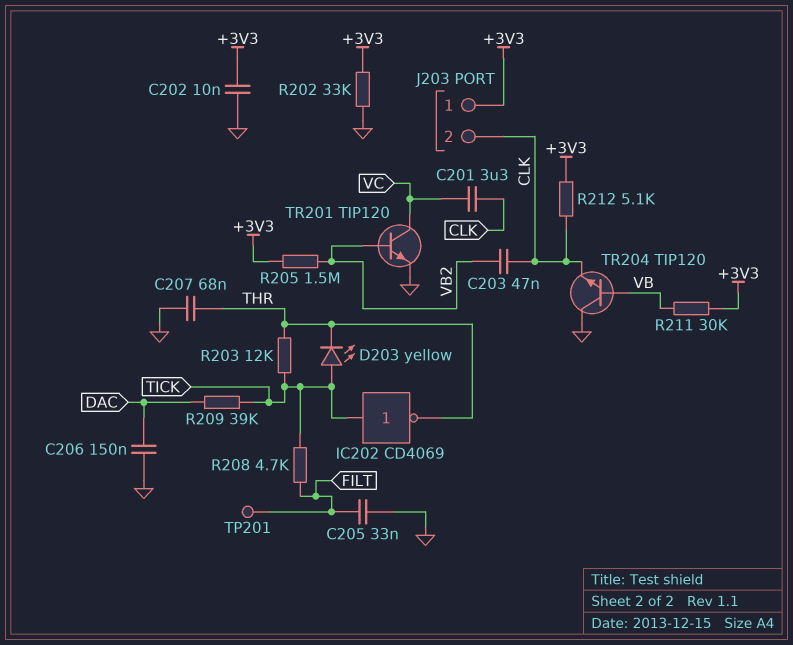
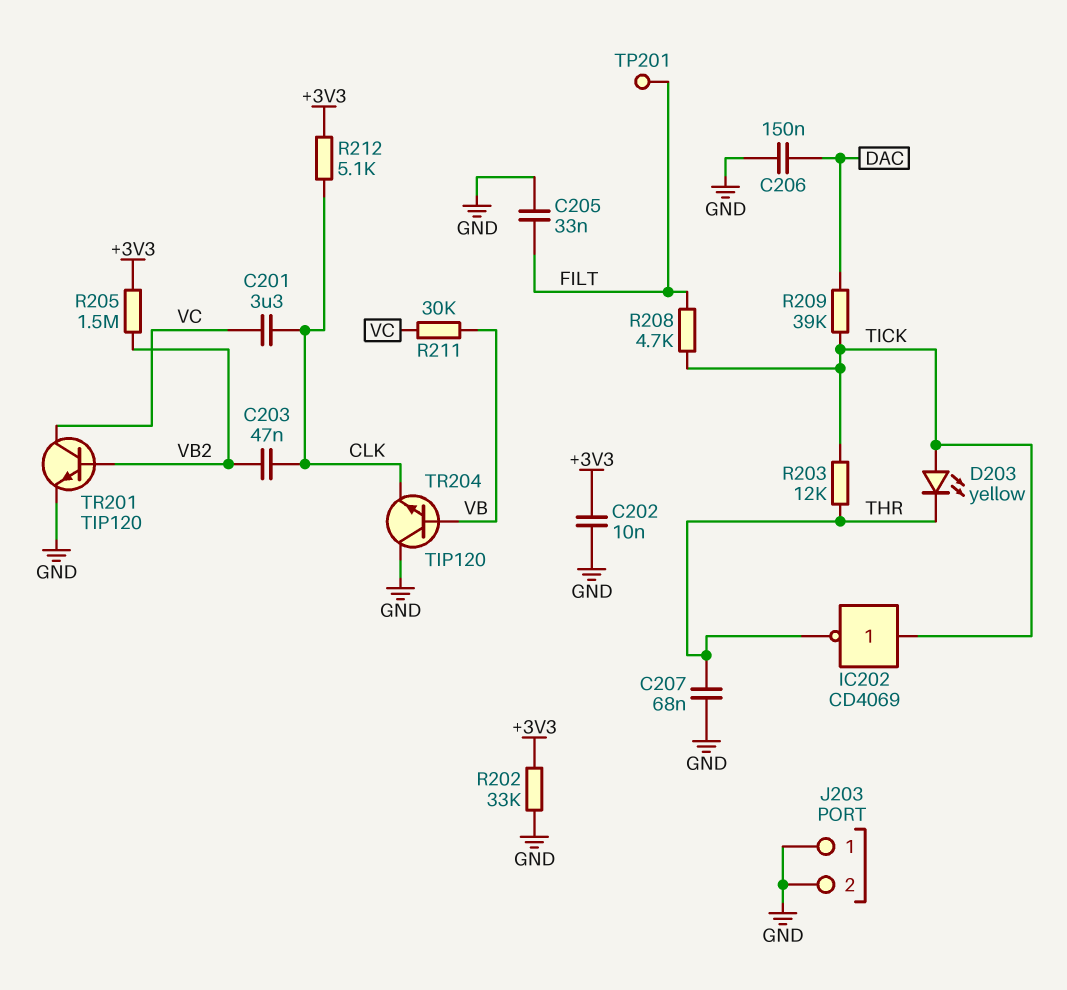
J203 pin 1: +3V3 -> GND
J203 pin 2: CLK -> GND
R211: 30k (+3V3, VB) -> 30k (VB, VC)

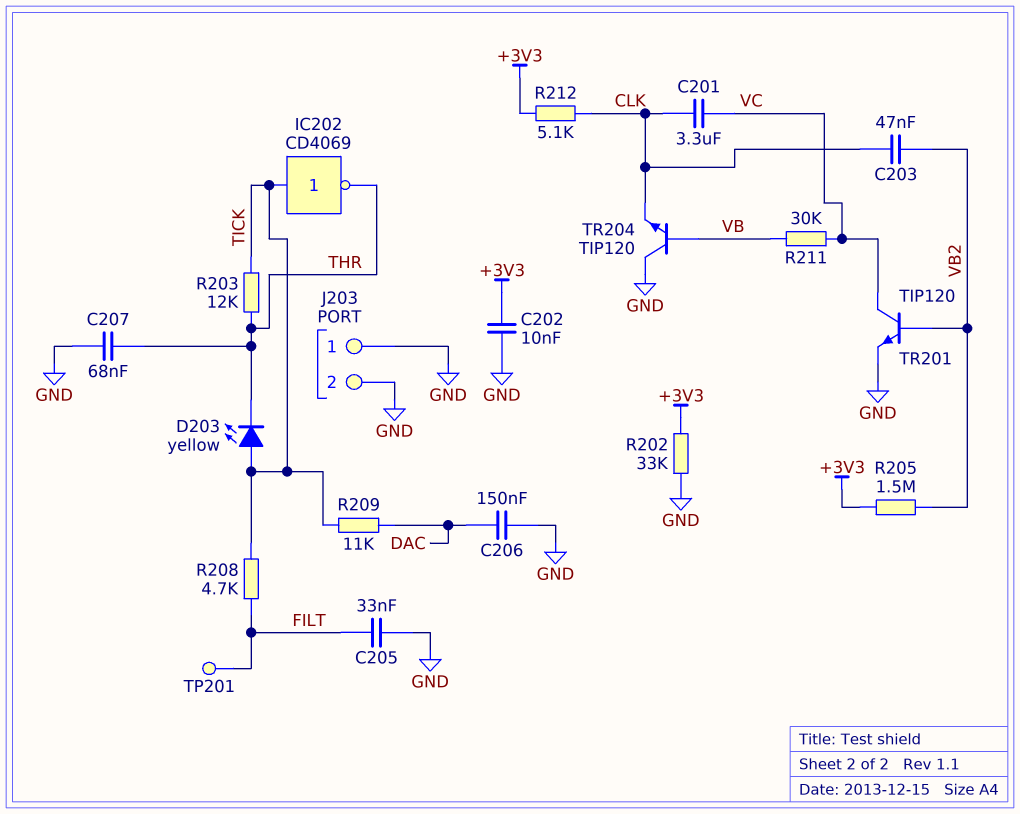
R209: 39k (DAC, TICK) -> 11k (DAC, TICK)

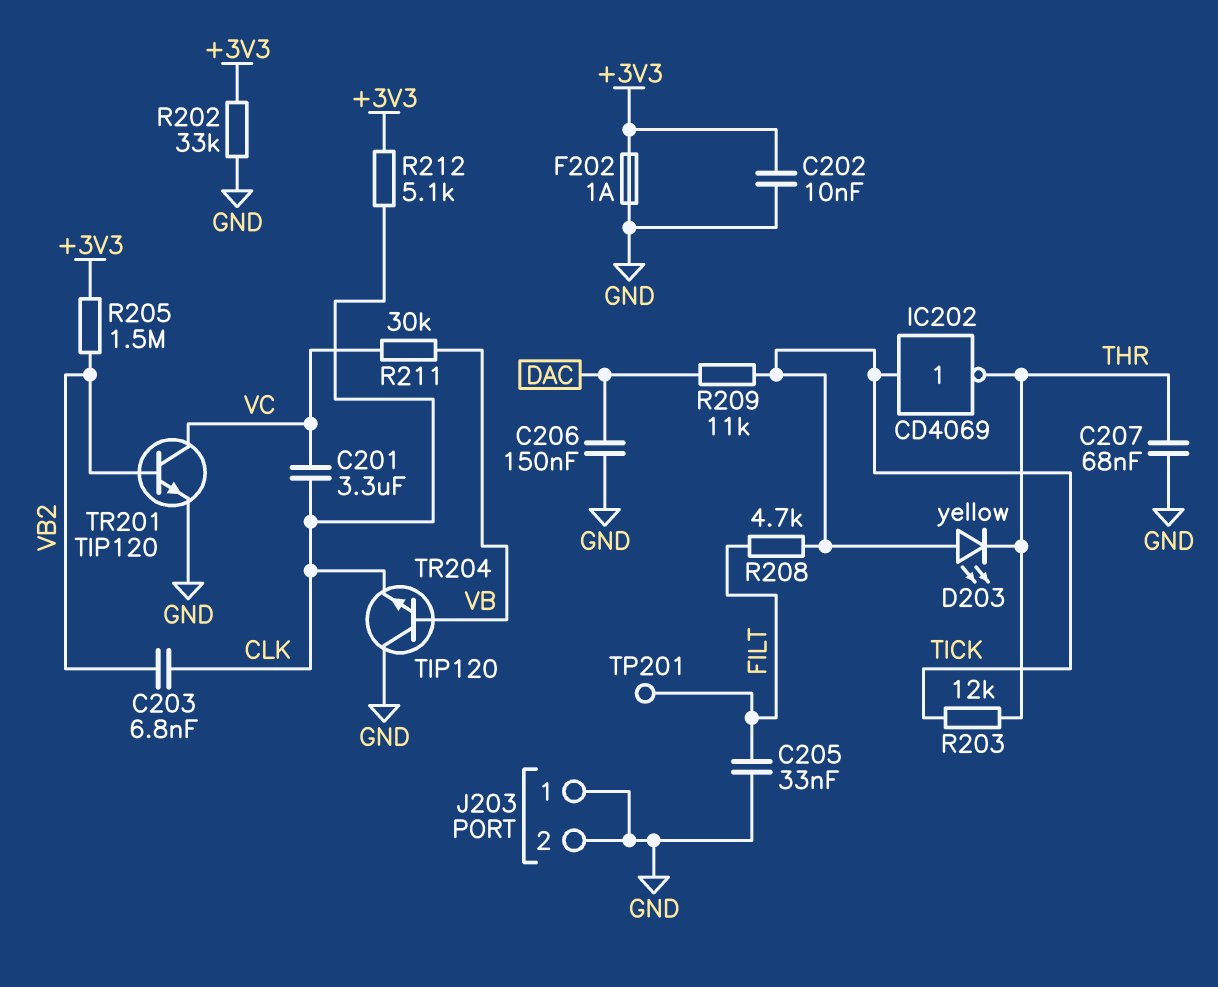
C203: 47nF (CLK, VB2) -> 6.8nF (CLK, VB2)
F202: none -> 1A (+3V3, GND)

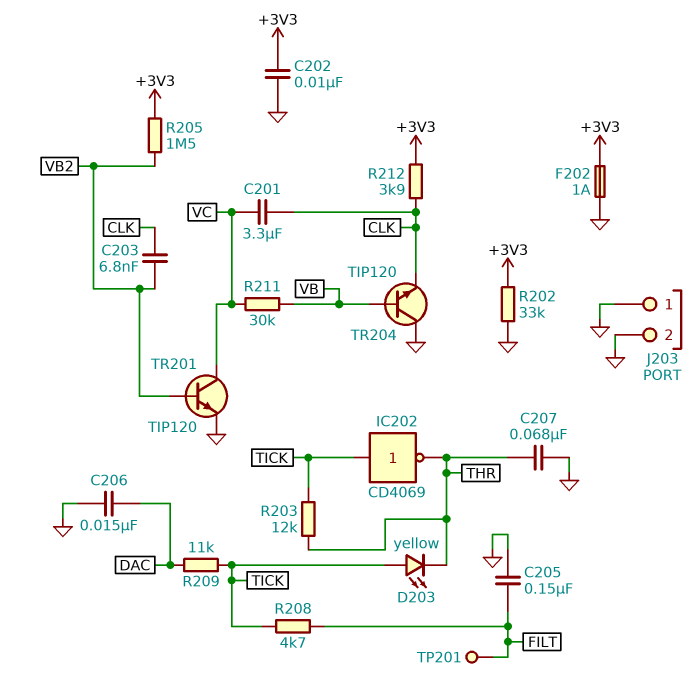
C205: 33nF (FILT, GND) -> 150nF (FILT, GND)
C206: 150nF (DAC, GND) -> 15nF (DAC, GND)
R212: 5.1k (+3V3, CLK) -> 3.9k (+3V3, CLK)

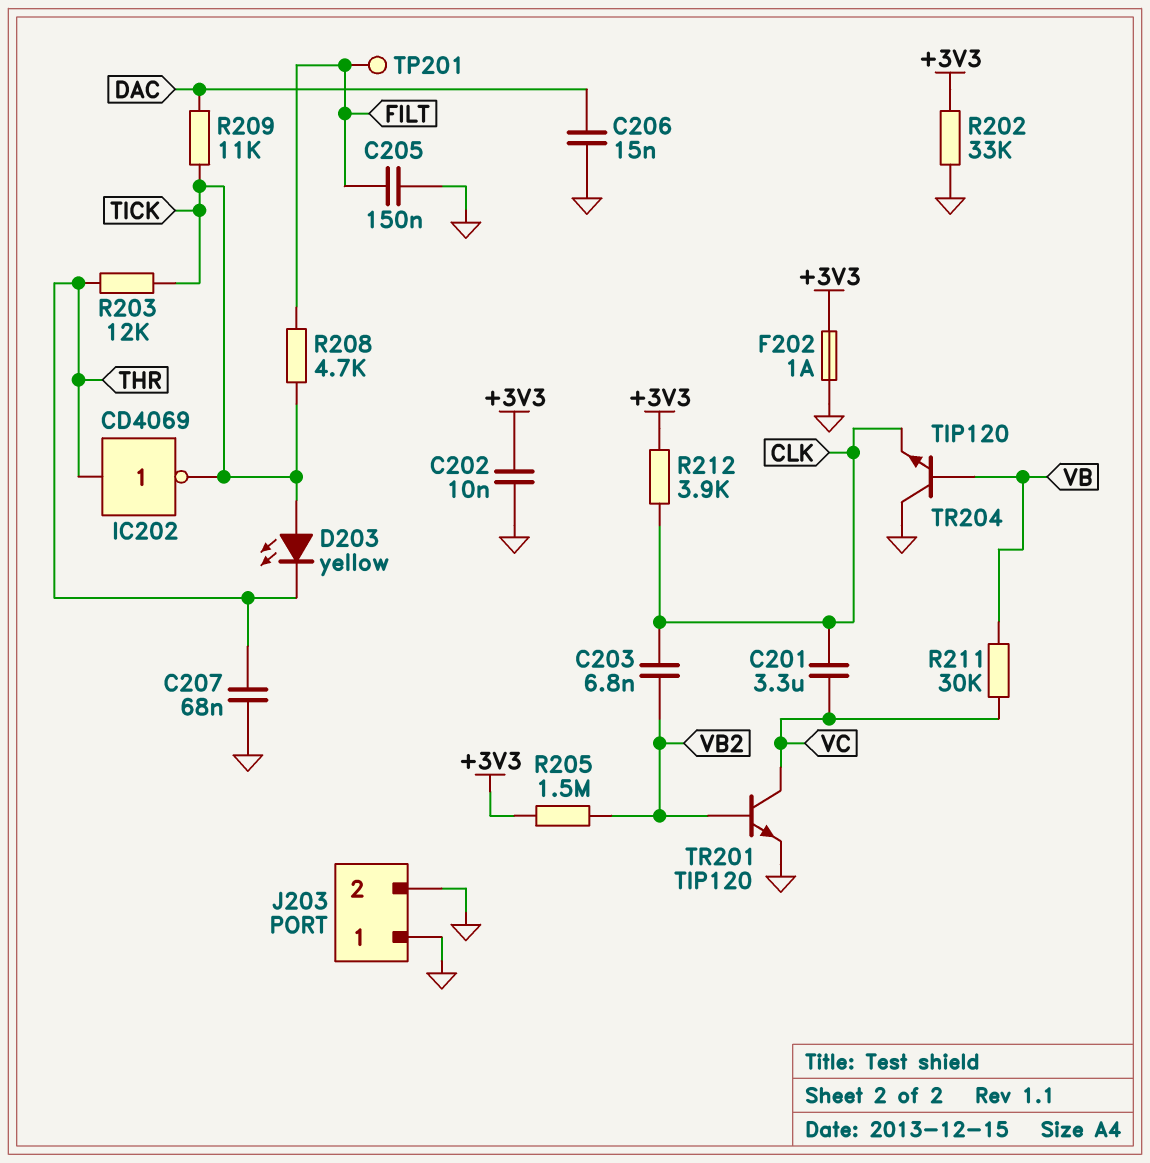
IC202: NOT CD4069 (in TICK, out THR) -> NOT CD4069 (in THR, out TICK)

